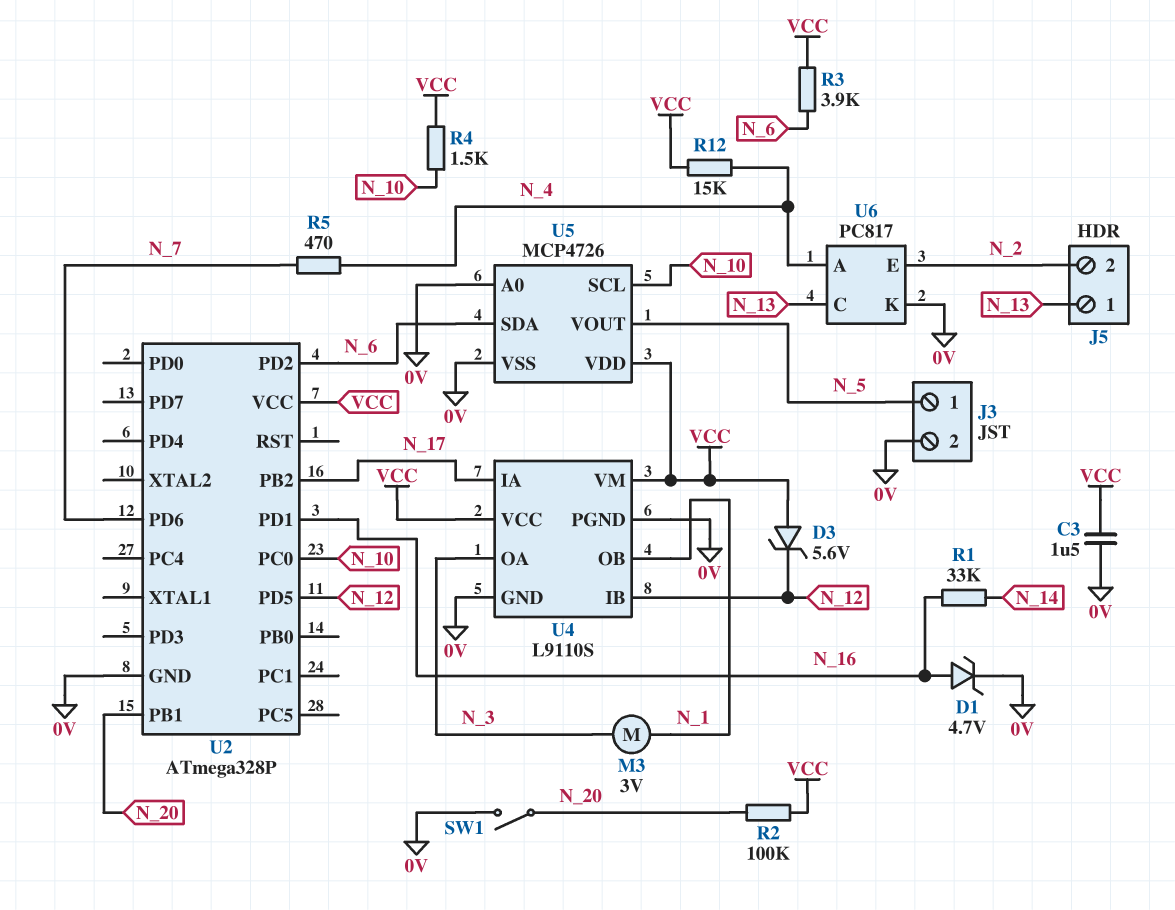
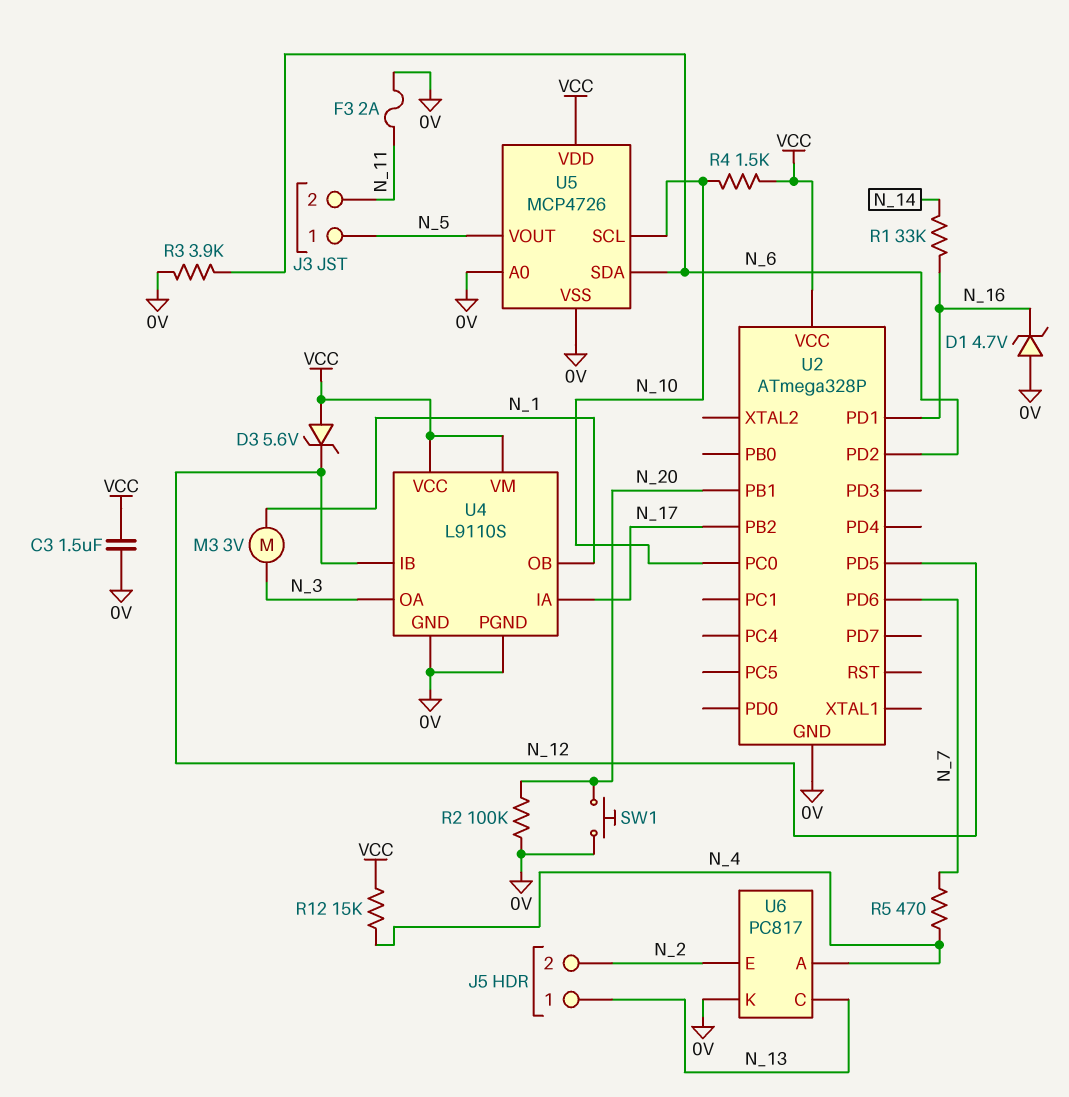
D1: zener 4.7V (A N_16, K 0V) -> zener 4.7V (A 0V, K N_16)
F3: none -> 2A (0V, N_11)
J3 pin 2: 0V -> N_11
R2: 100k (N_20, VCC) -> 100k (0V, N_20)
R3: 3.9k (N_6, VCC) -> 3.9k (0V, N_6)
SW1: switch (0V, N_20) -> button (0V, N_20)

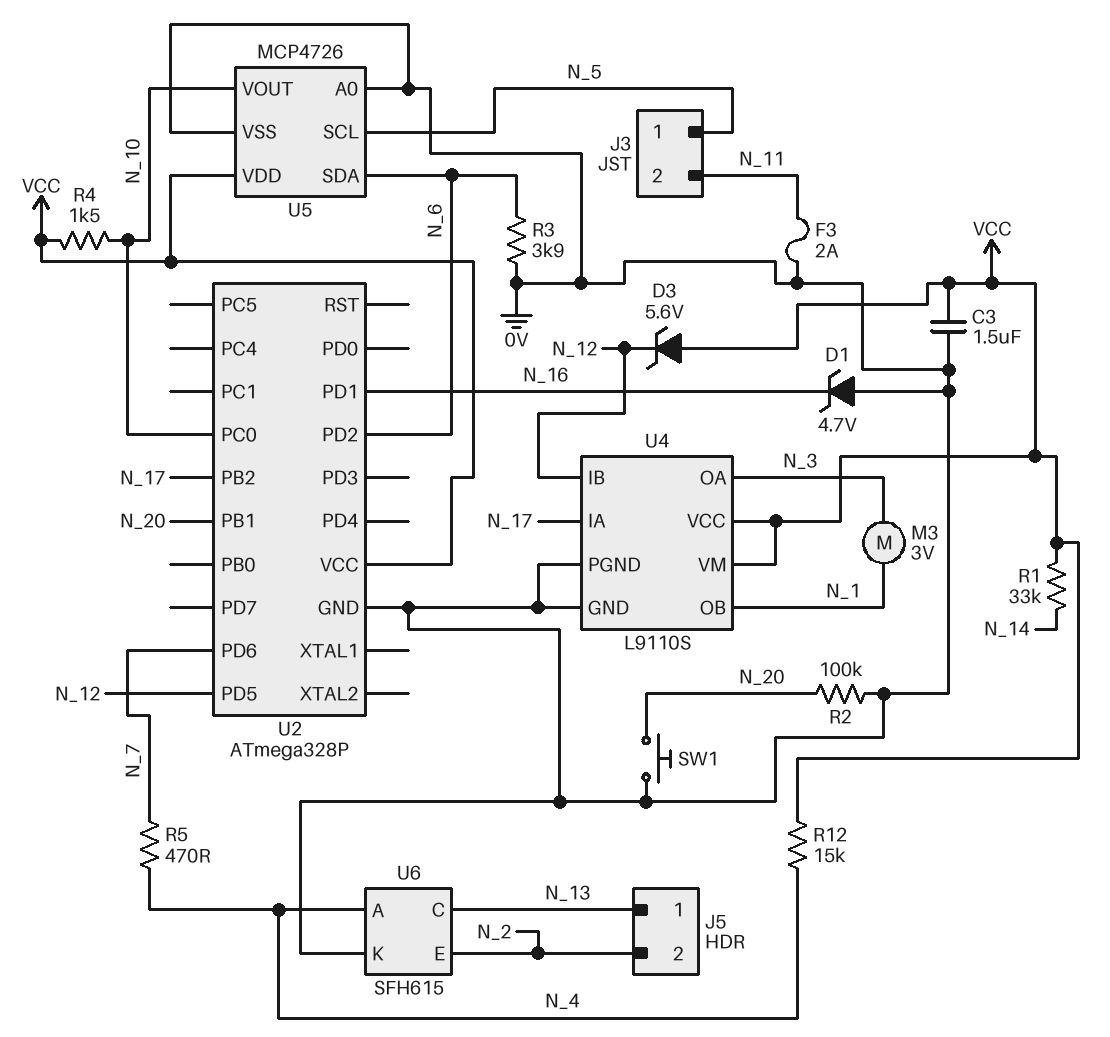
R1: 33k (N_14, N_16) -> 33k (N_14, VCC)
U5 pin SCL: N_10 -> N_5
U5 pin VOUT: N_5 -> N_10
U6: PC817 -> SFH615

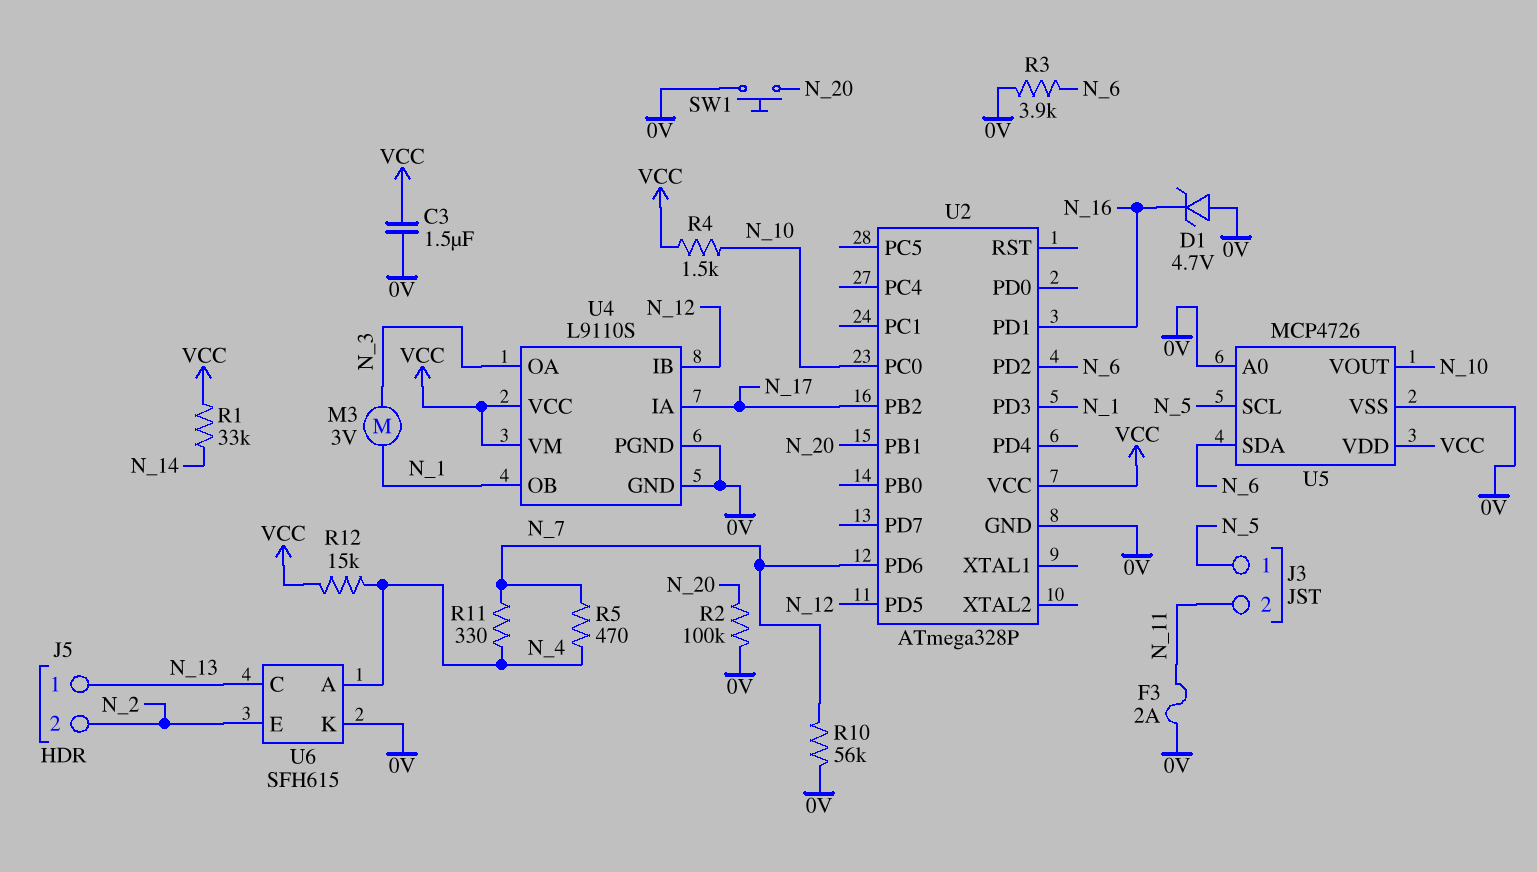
D3: zener 5.6V (A VCC, K N_12) -> none
R10: none -> 56k (0V, N_7)
R11: none -> 330 (N_4, N_7)
U2 pin PD3: none -> N_1

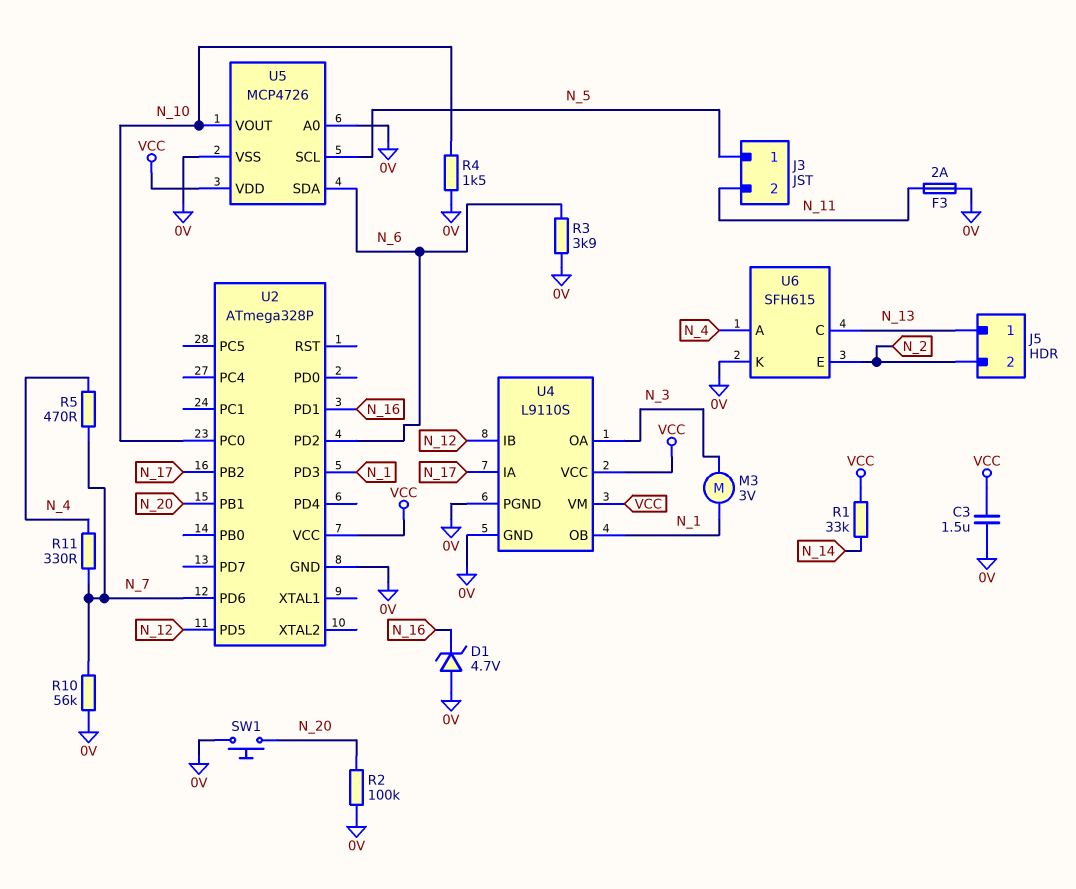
R4: 1.5k (N_10, VCC) -> 1.5k (0V, N_10)
R12: 15k (N_4, VCC) -> none

